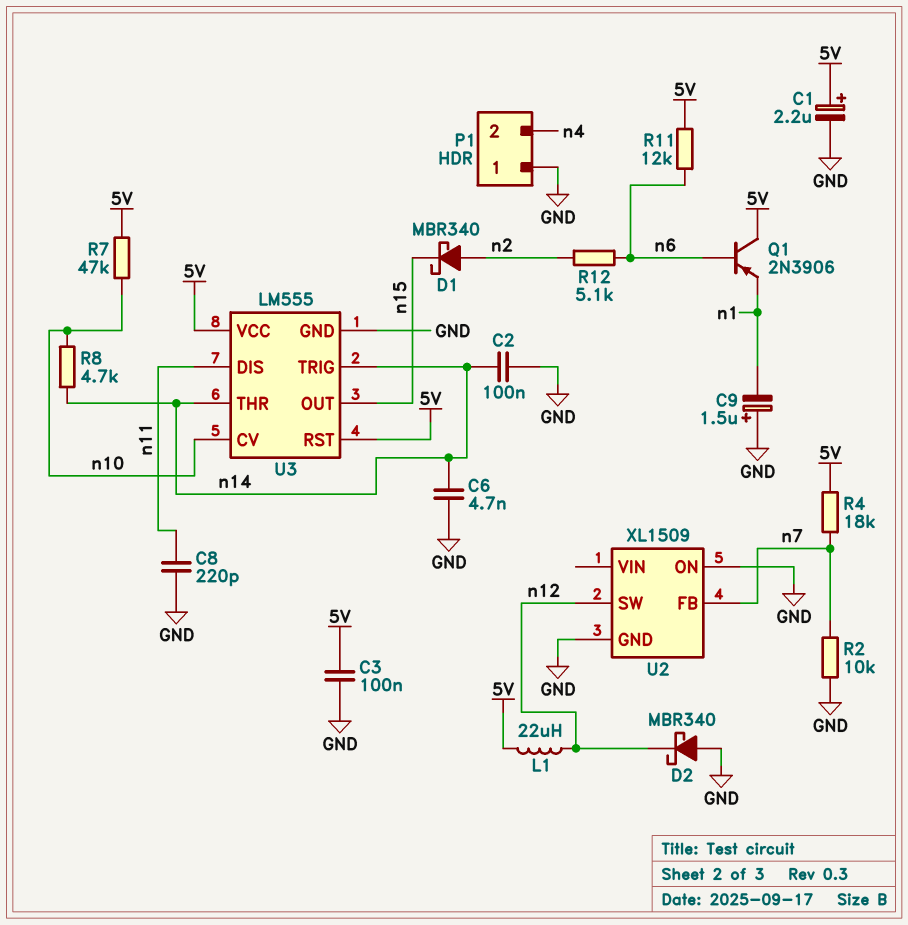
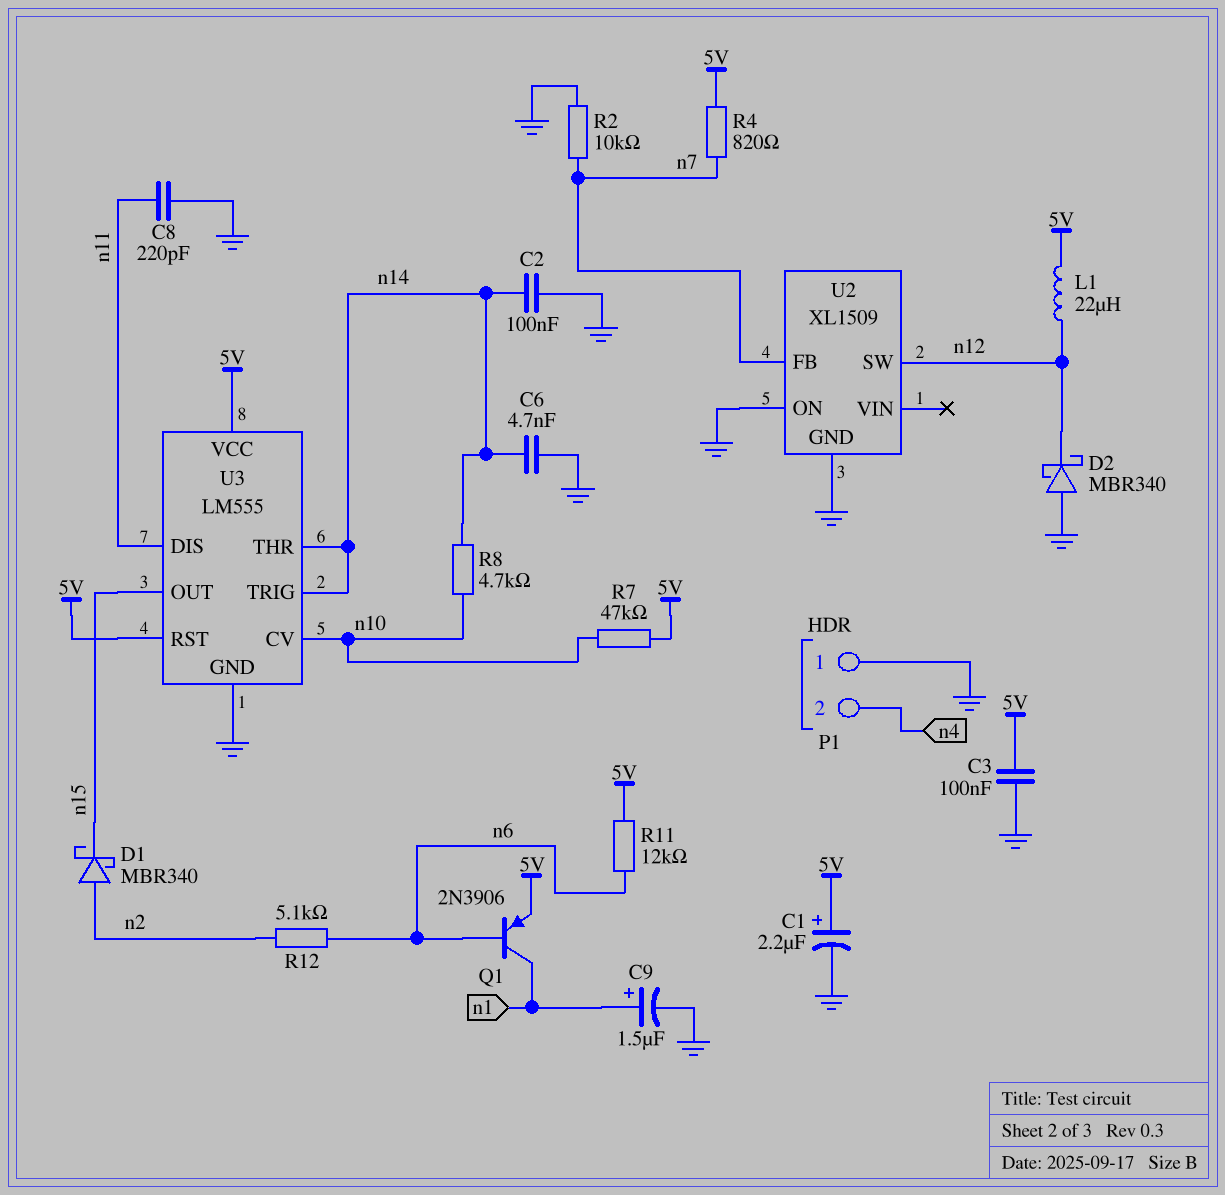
C9: 1.5uF (plus GND, minus n1) -> 1.5uF (plus n1, minus GND)
Q1: PNP 2N3906 (B n6, C 5V, E n1) -> PNP 2N3906 (B n6, C n1, E 5V)
R4: 18k (5V, n7) -> 820 (5V, n7)

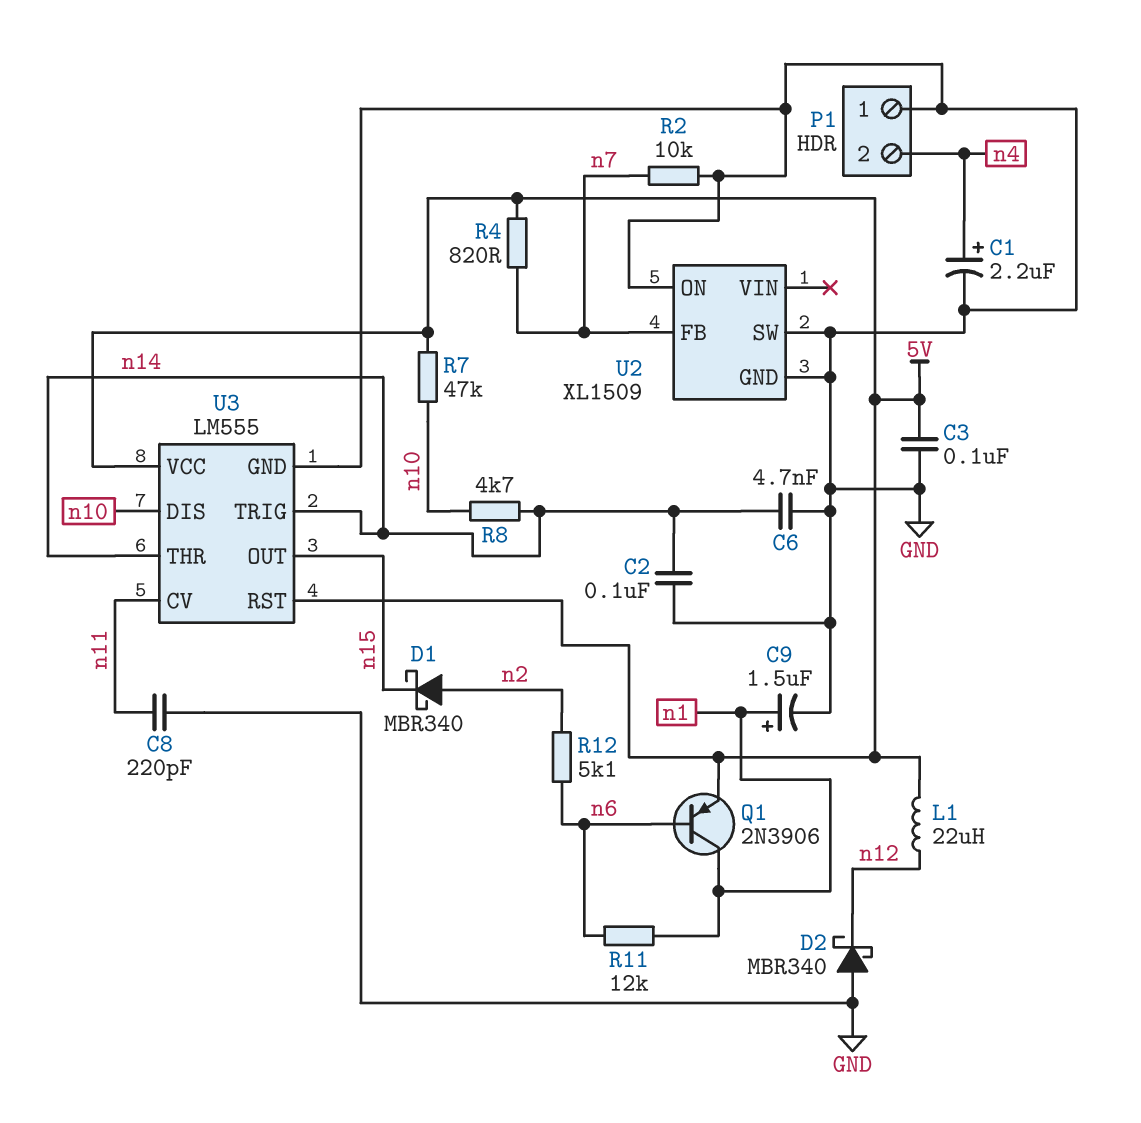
C1: 2.2uF (plus 5V, minus GND) -> 2.2uF (plus n4, minus GND)
R11: 12k (5V, n6) -> 12k (n1, n6)
U2 pin SW: n12 -> GND
U3 pin CV: n10 -> n11
U3 pin DIS: n11 -> n10

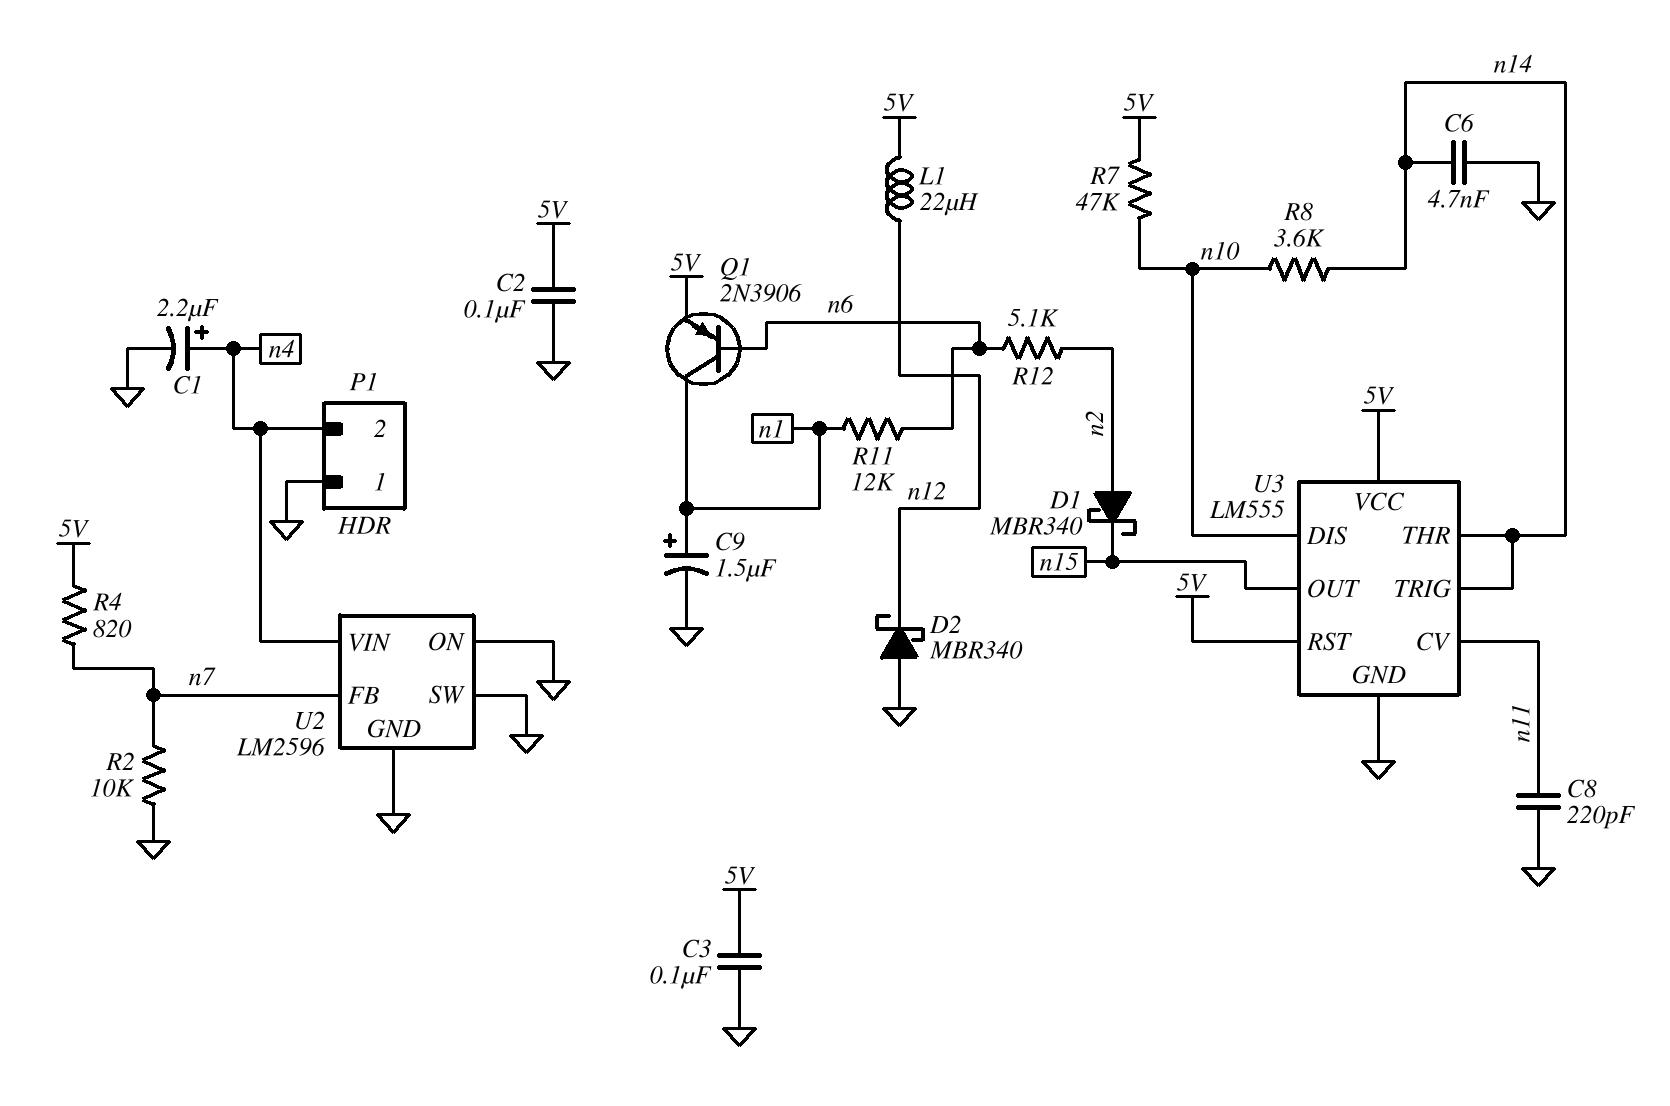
C2: 100nF (GND, n14) -> 100nF (5V, GND)
R8: 4.7k (n10, n14) -> 3.6k (n10, n14)
U2: XL1509 -> LM2596
U2 pin VIN: none -> n4

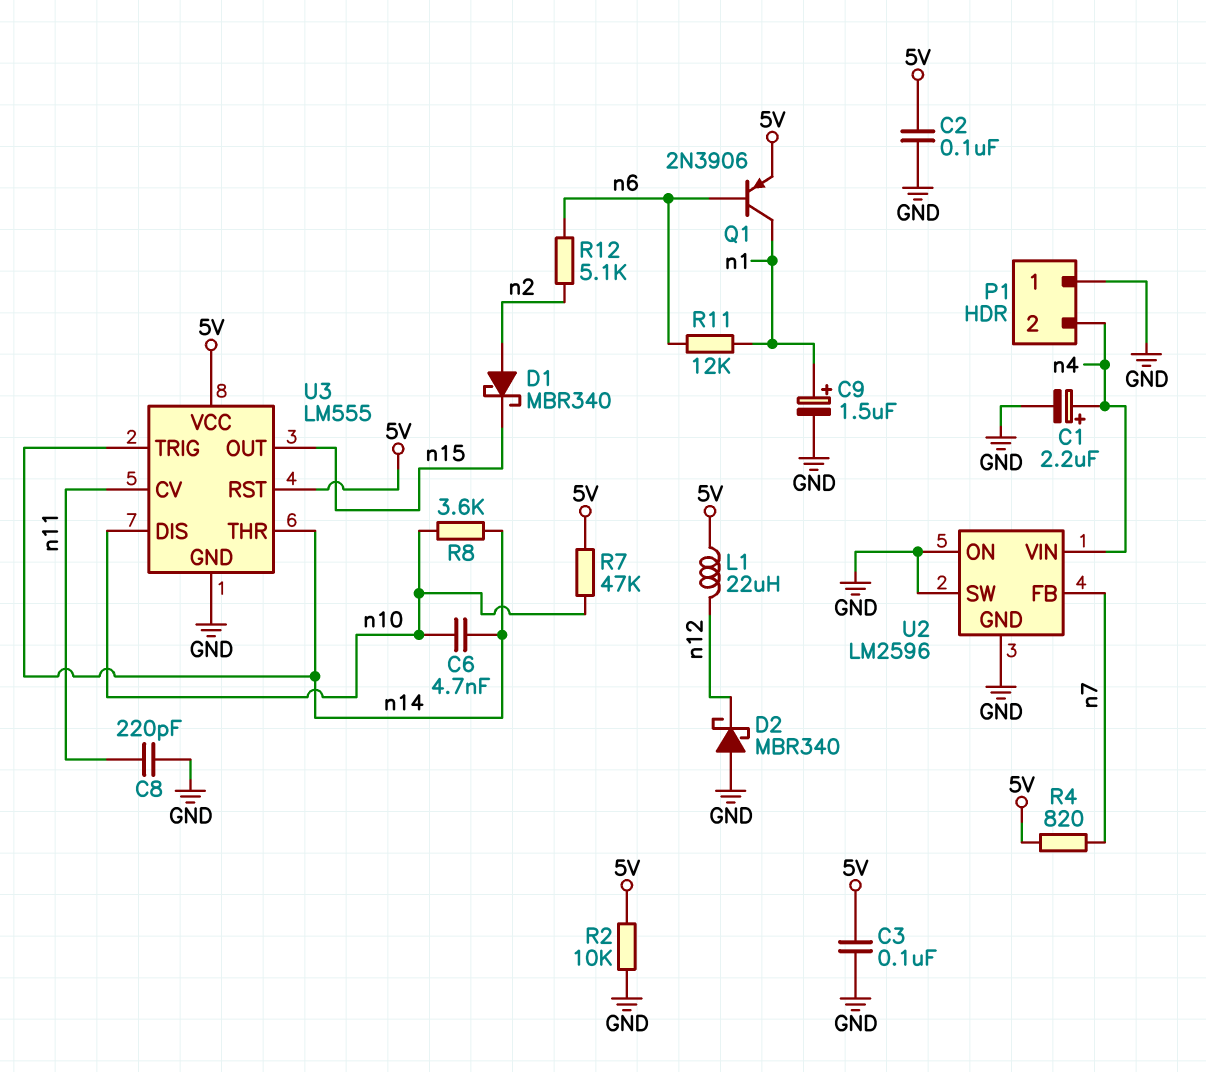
C6: 4.7nF (GND, n14) -> 4.7nF (n10, n14)
R2: 10k (GND, n7) -> 10k (5V, GND)

